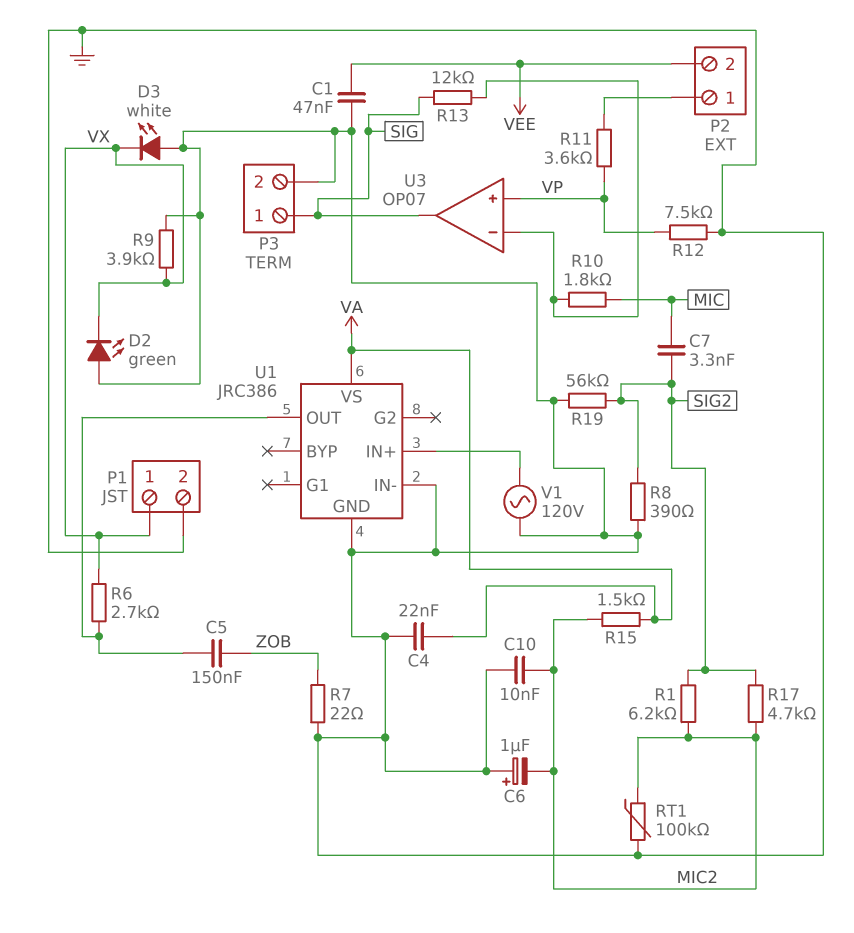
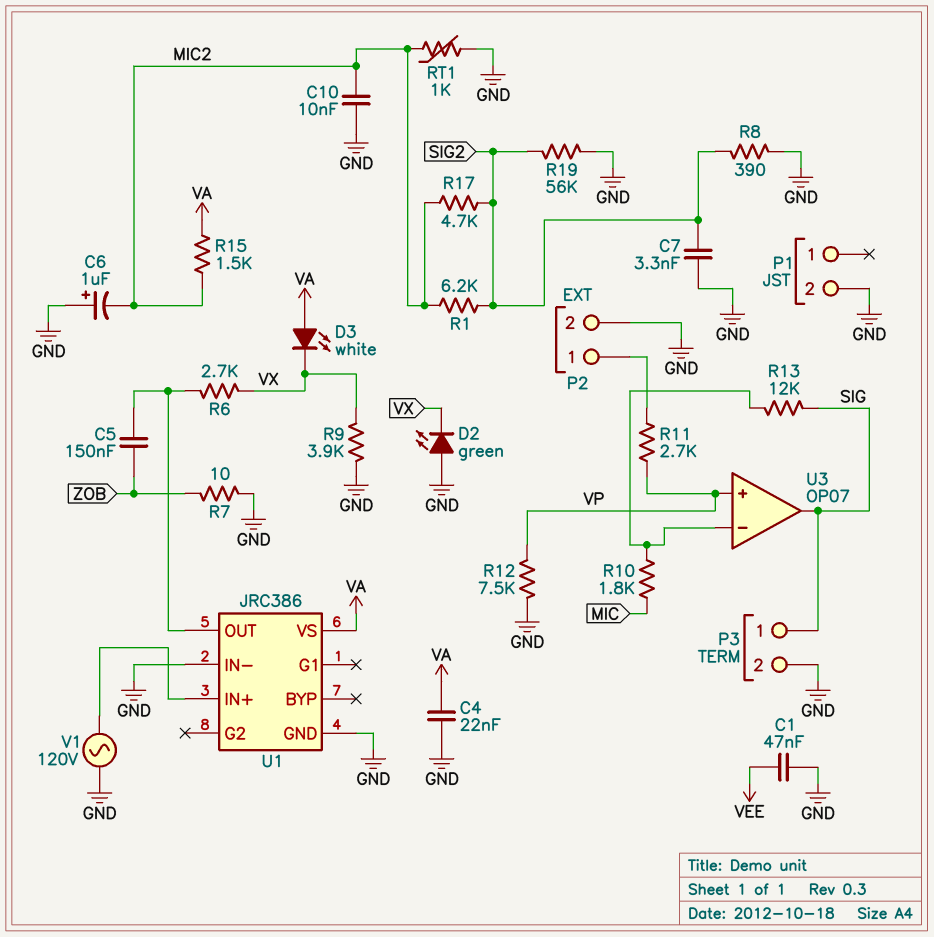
C7: 3.3nF (MIC, SIG2) -> 3.3nF (GND, SIG2)
D3: LED white (A GND, K VX) -> LED white (A VA, K VX)
P1 pin 1: VX -> none
P2 pin 2: VEE -> GND
R7: 22 (GND, ZOB) -> 10 (GND, ZOB)
R11: 3.6k (P2/1, VP) -> 2.7k (P2/1, VP)
RT1: 100k (GND, MIC2) -> 1k (GND, MIC2)

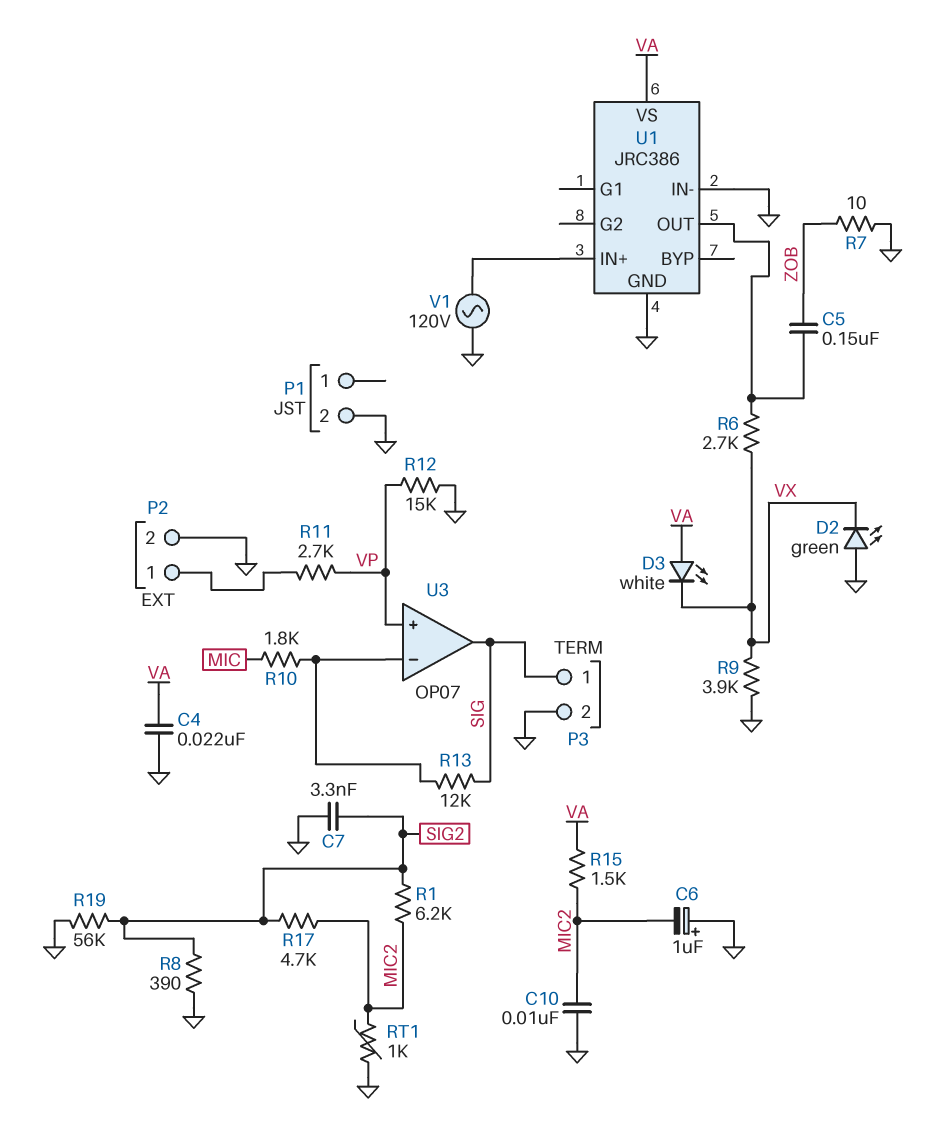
C1: 47nF (GND, VEE) -> none
R12: 7.5k (GND, VP) -> 15k (GND, VP)

